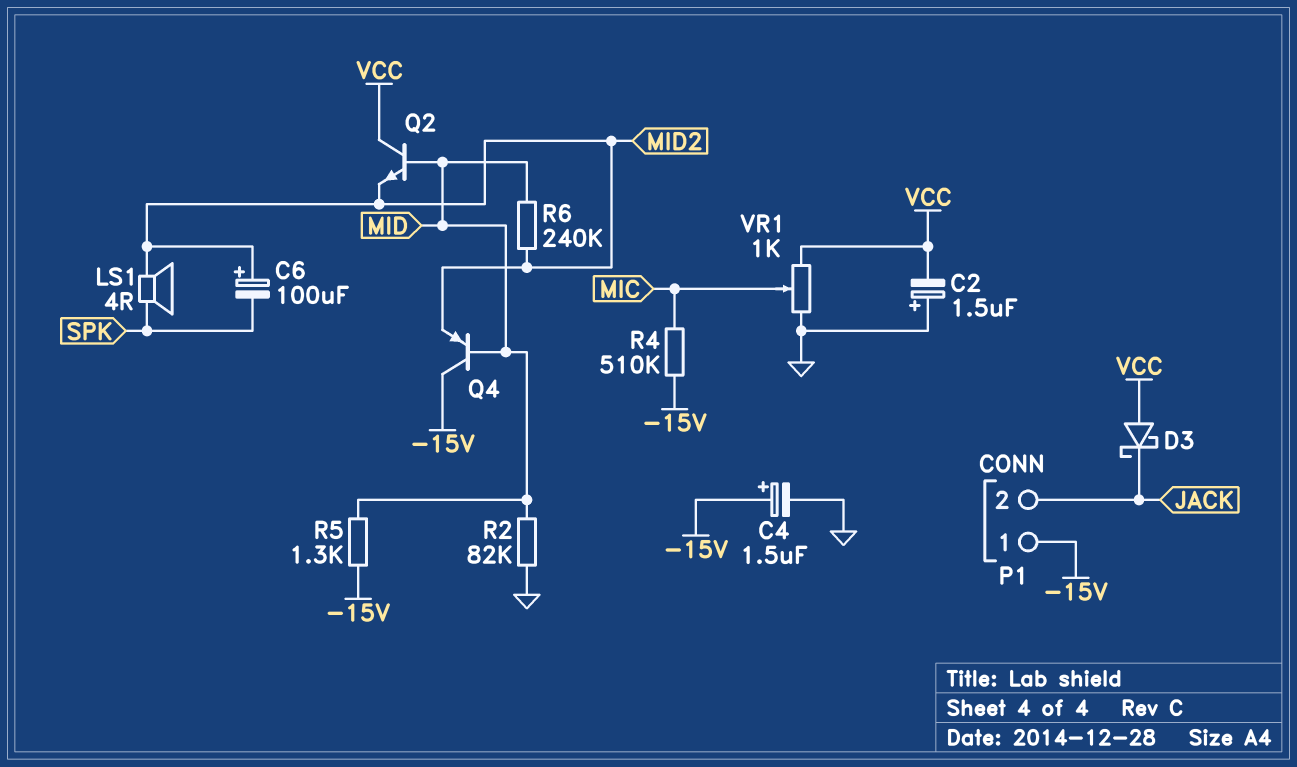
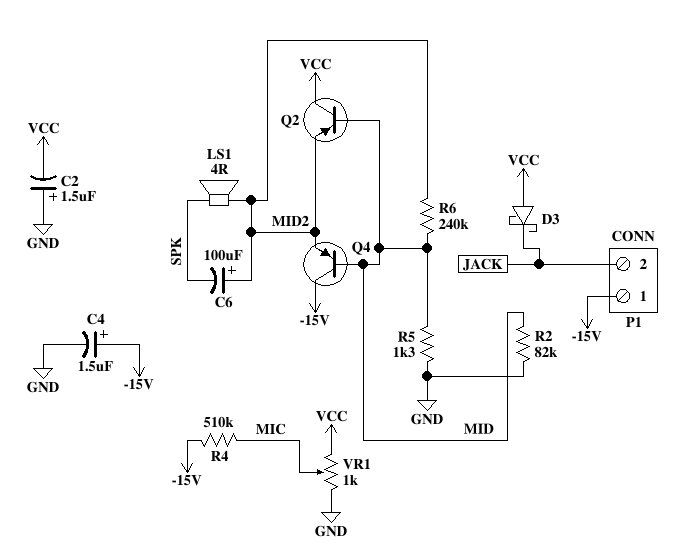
Q2: NPN (B MID, C VCC, E MID2) -> PNP (B MID, C VCC, E MID2)
R5: 1.3k (-15V, MID) -> 1.3k (GND, MID)

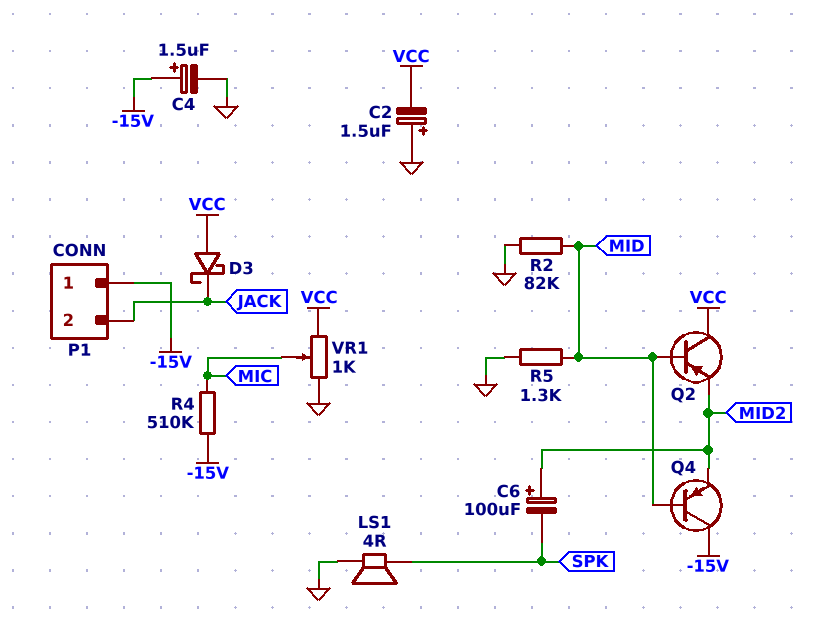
LS1: speaker 4R (MID2, SPK) -> speaker 4R (GND, SPK)
R6: 240k (MID, MID2) -> none

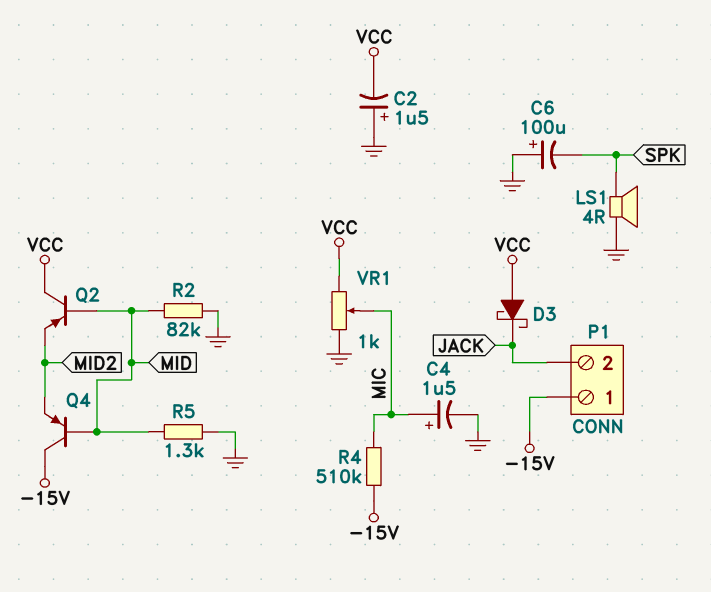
C4: 1.5uF (plus -15V, minus GND) -> 1.5uF (plus MIC, minus GND)
C6: 100uF (plus MID2, minus SPK) -> 100uF (plus GND, minus SPK)

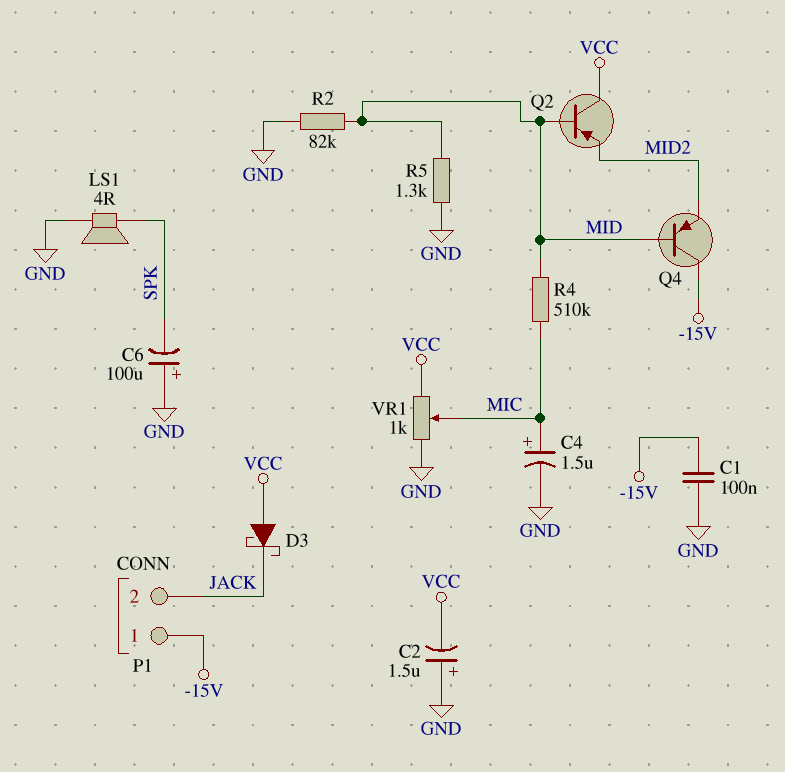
C1: none -> 100nF (-15V, GND)
R4: 510k (-15V, MIC) -> 510k (MIC, MID)

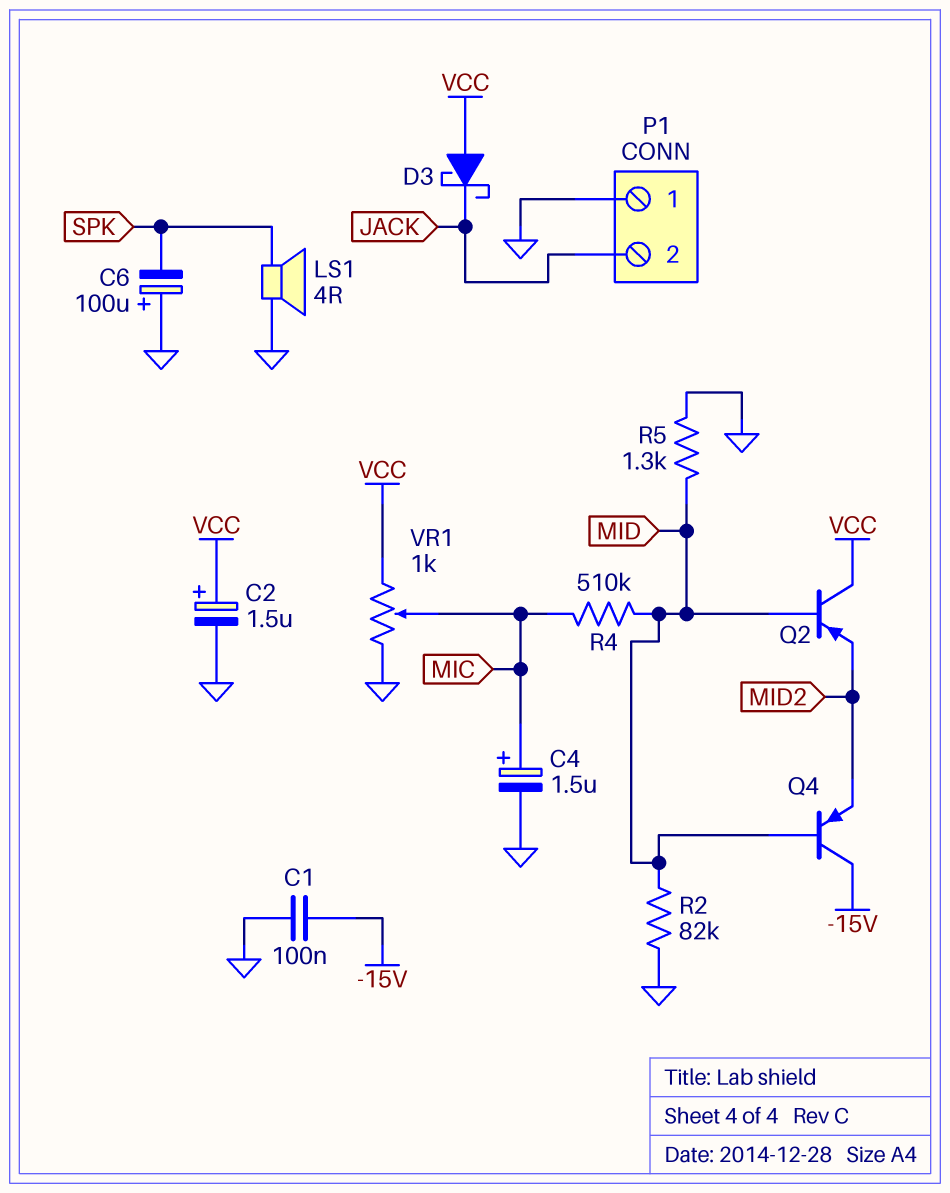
C2: 1.5uF (plus GND, minus VCC) -> 1.5uF (plus VCC, minus GND)
P1 pin 1: -15V -> GND

